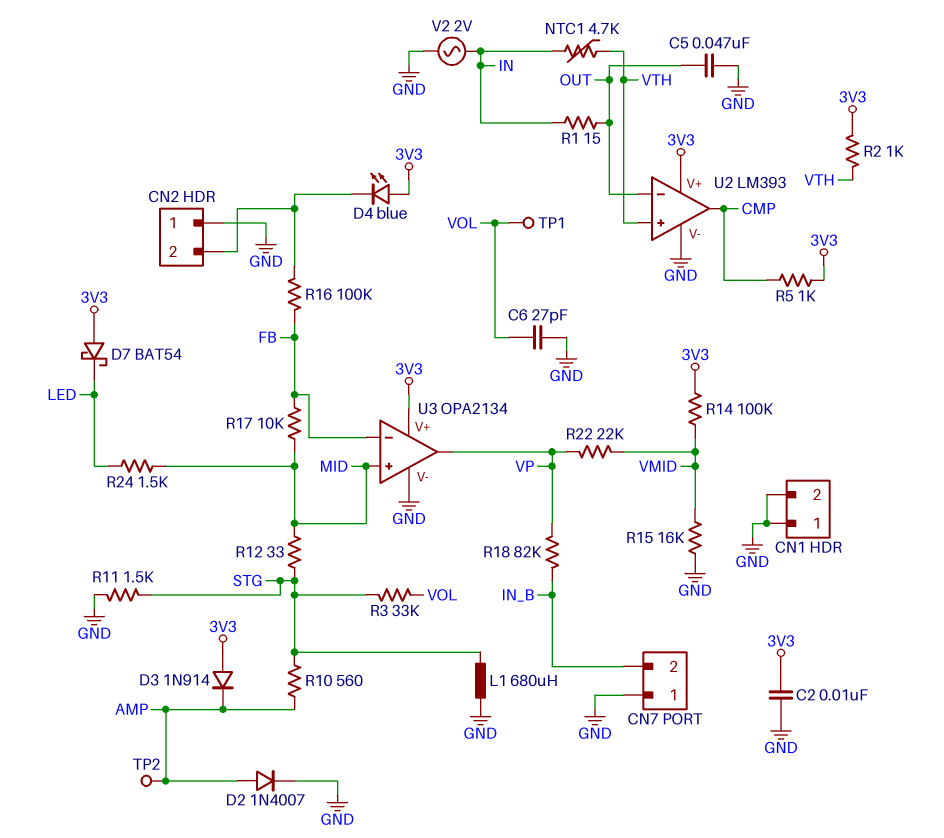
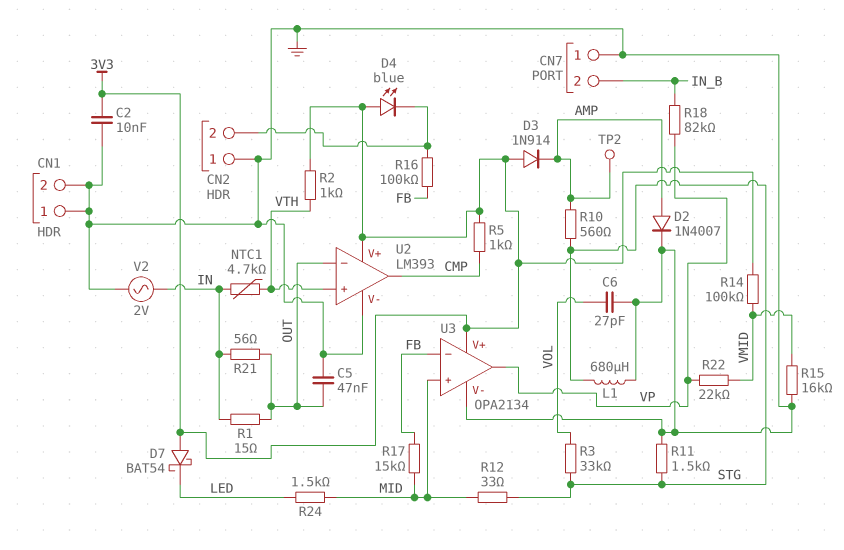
R17: 10k (FB, MID) -> 15k (FB, MID)
R21: none -> 56 (IN, OUT)
TP1: test point (VOL) -> none

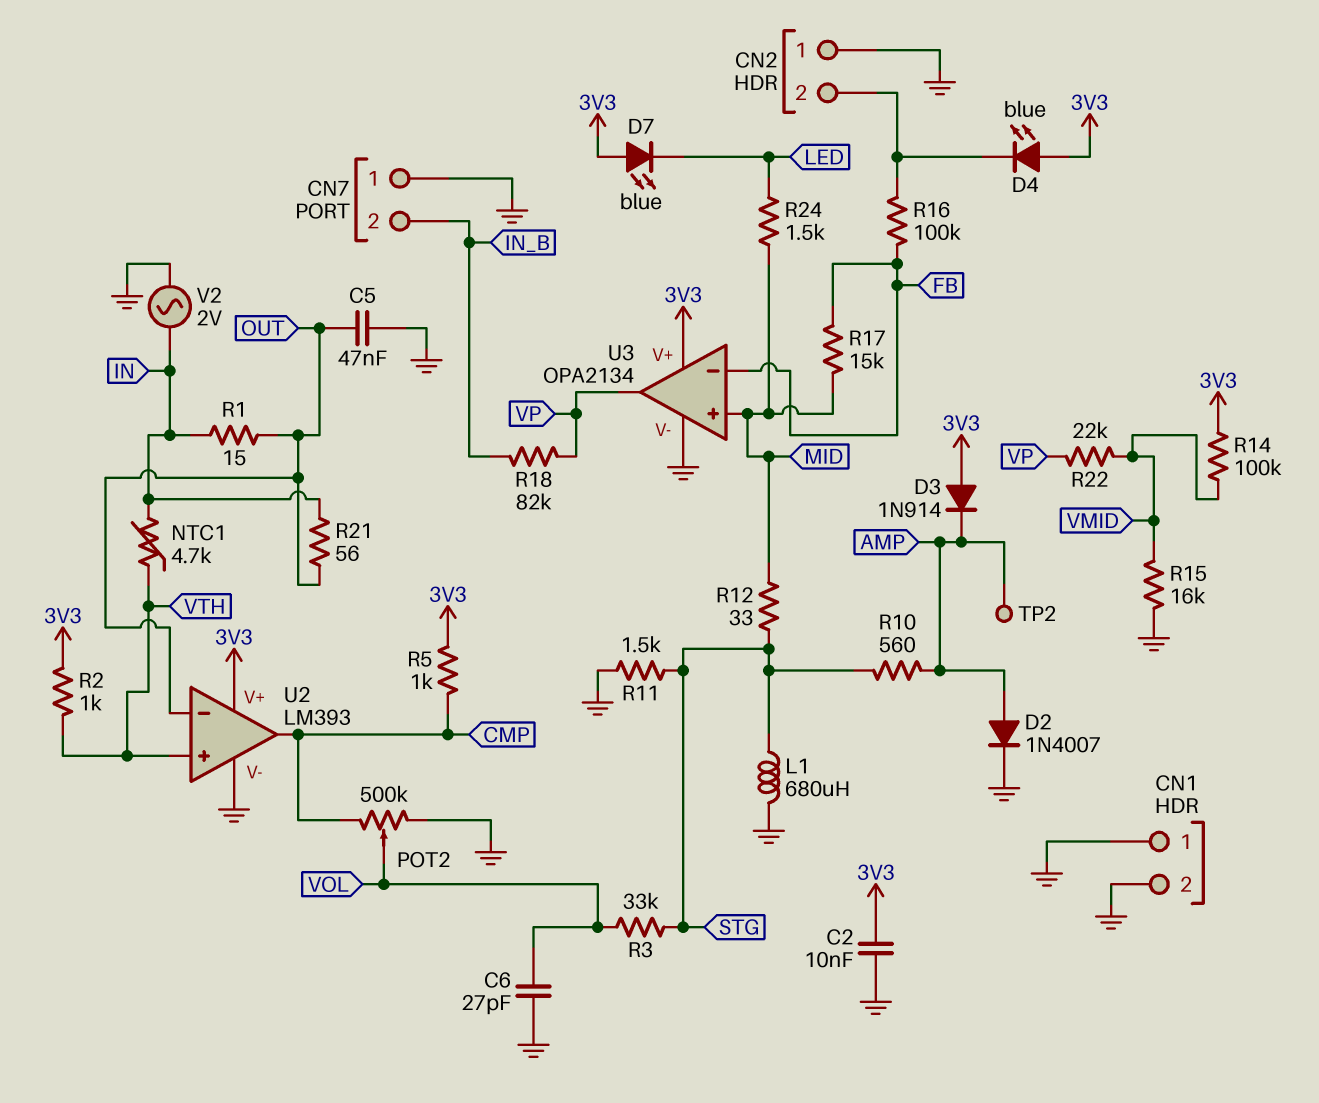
D7: schottky BAT54 (A 3V3, K LED) -> LED blue (A 3V3, K LED)
POT2: none -> 500k (CMP, GND, wiper VOL)

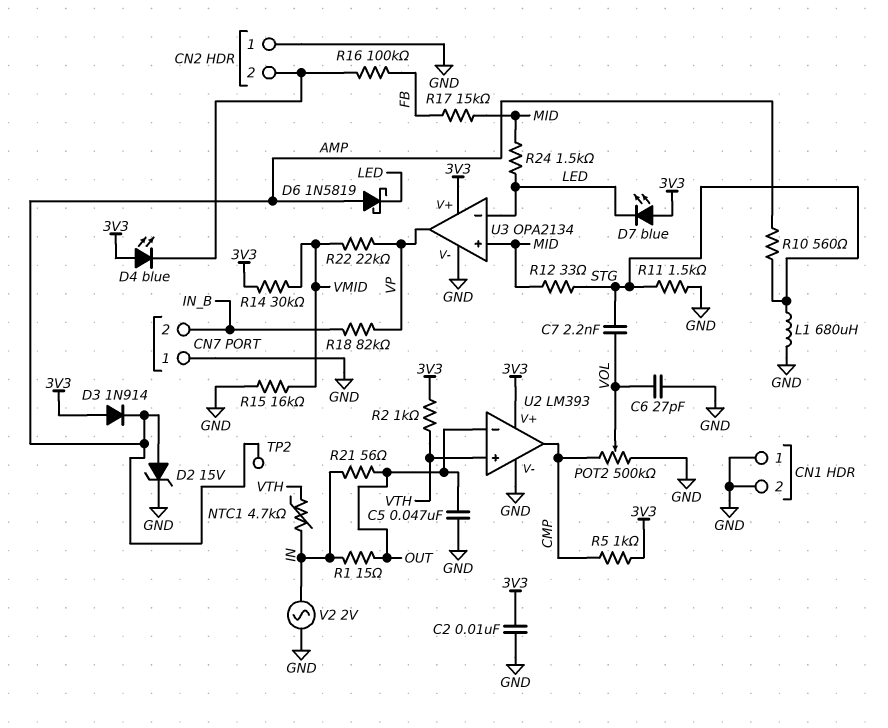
C7: none -> 2.2nF (STG, VOL)
D2: diode 1N4007 (A AMP, K GND) -> zener 15V (A AMP, K GND)
D6: none -> schottky 1N5819 (A AMP, K LED)
R3: 33k (STG, VOL) -> none
R14: 100k (3V3, VMID) -> 30k (3V3, VMID)
U3 pin in-: FB -> LED

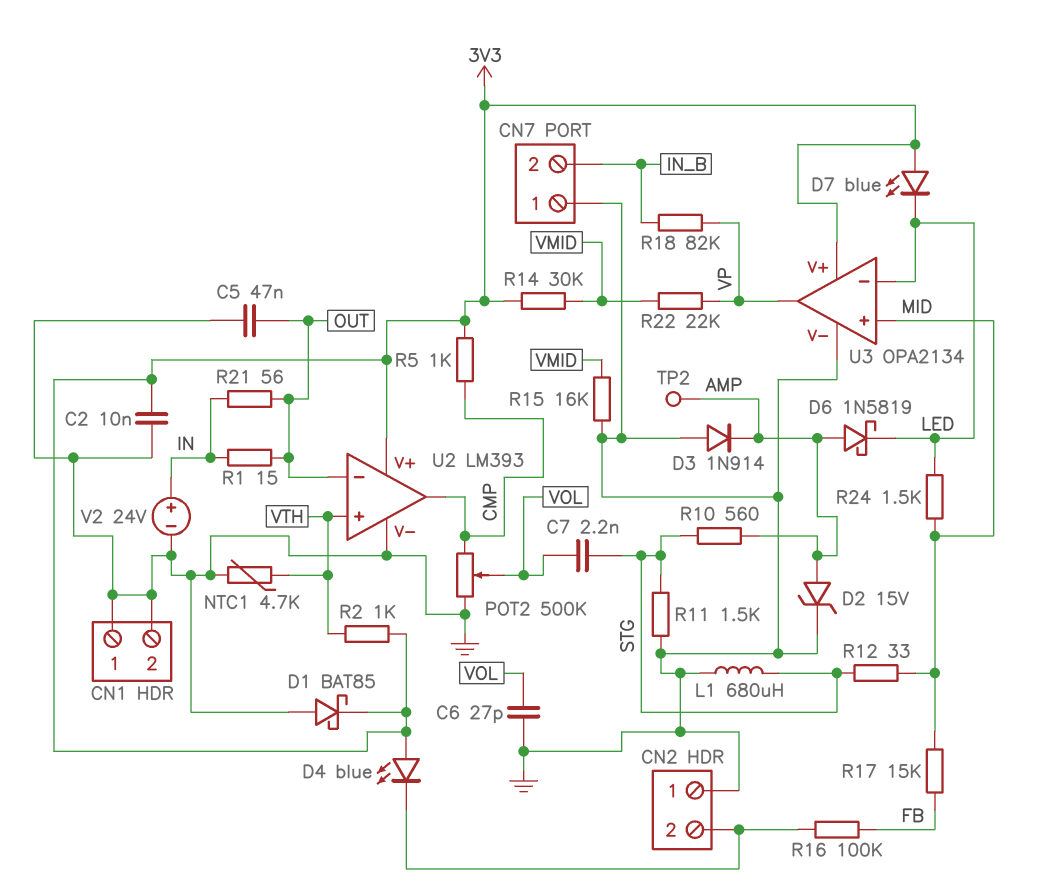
D1: none -> schottky BAT85 (A GND, K 3V3)
D3: diode 1N914 (A 3V3, K AMP) -> diode 1N914 (A GND, K AMP)
NTC1: 4.7k (IN, VTH) -> 4.7k (GND, VTH)
V2: AC 2V (GND, IN) -> 24V (plus IN, minus GND)

